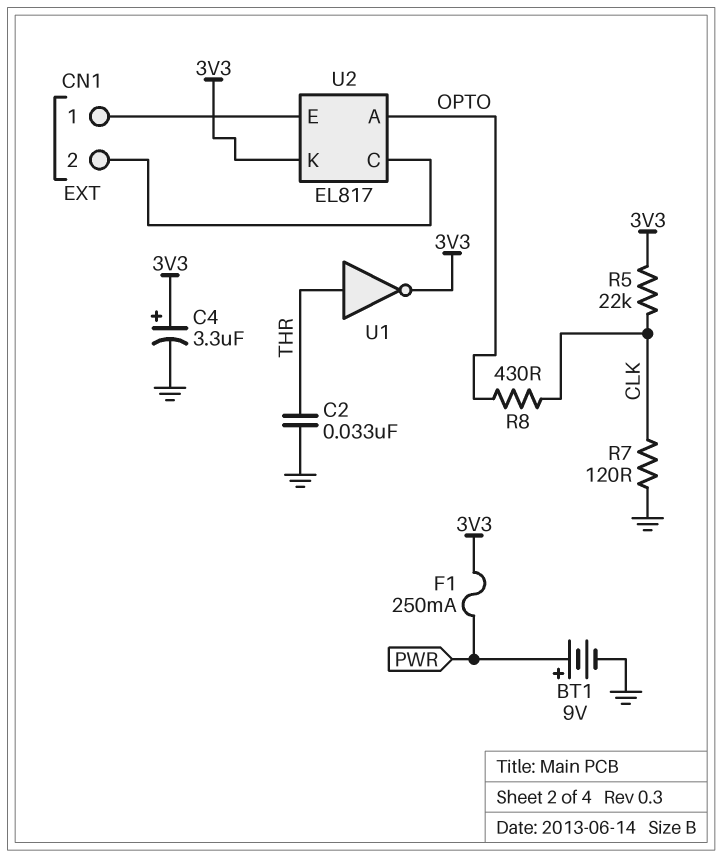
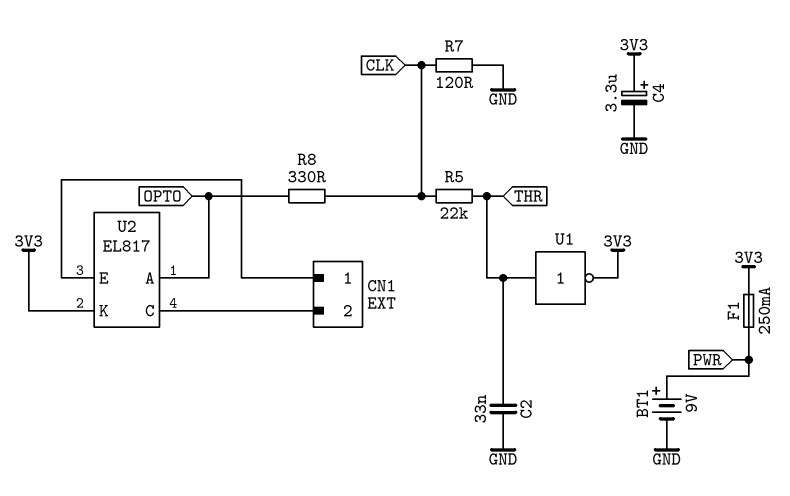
R5: 22k (3V3, CLK) -> 22k (CLK, THR)
R8: 430 (CLK, OPTO) -> 330 (CLK, OPTO)

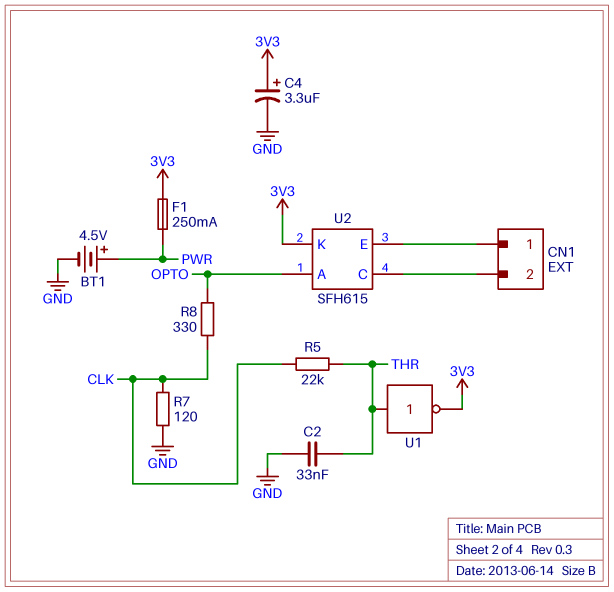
BT1: 9V (plus PWR, minus GND) -> 4.5V (plus PWR, minus GND)
U2: EL817 -> SFH615

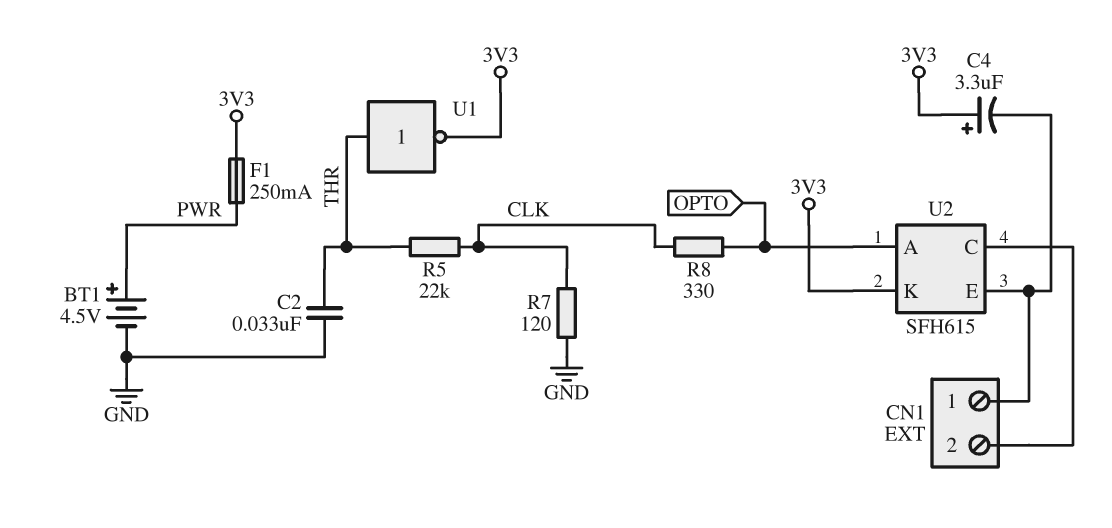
C4: 3.3uF (plus 3V3, minus GND) -> 3.3uF (plus 3V3, minus CN1/1)

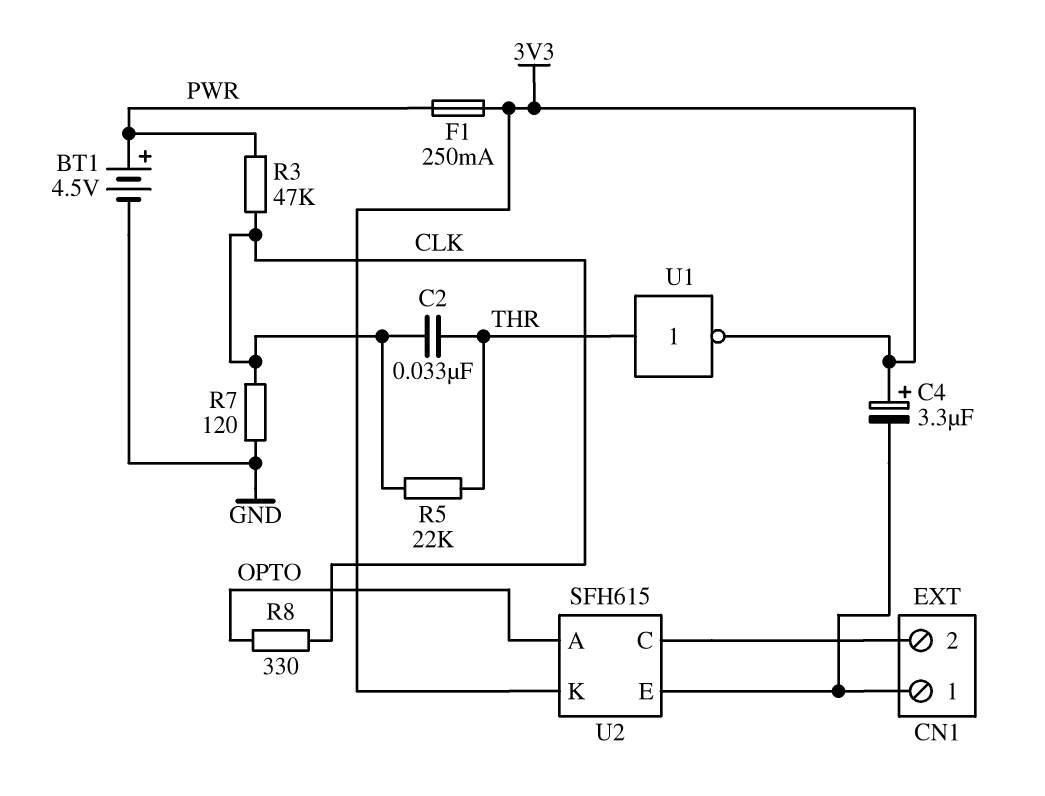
C2: 33nF (GND, THR) -> 33nF (CLK, THR)
R3: none -> 47k (CLK, PWR)

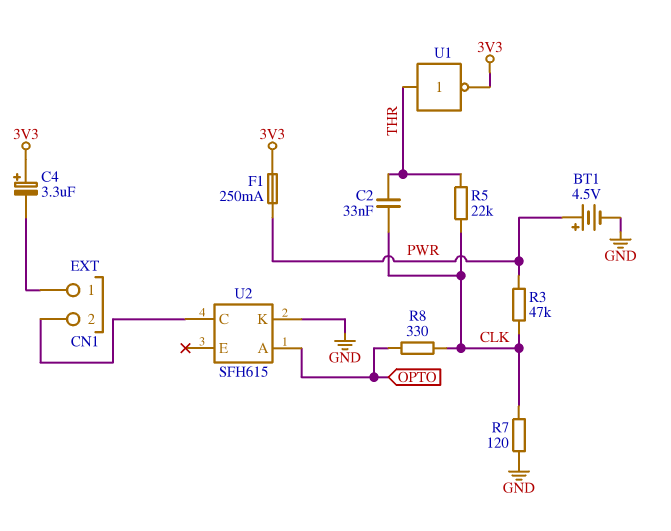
U2 pin E: CN1/1 -> none
U2 pin K: 3V3 -> GND

